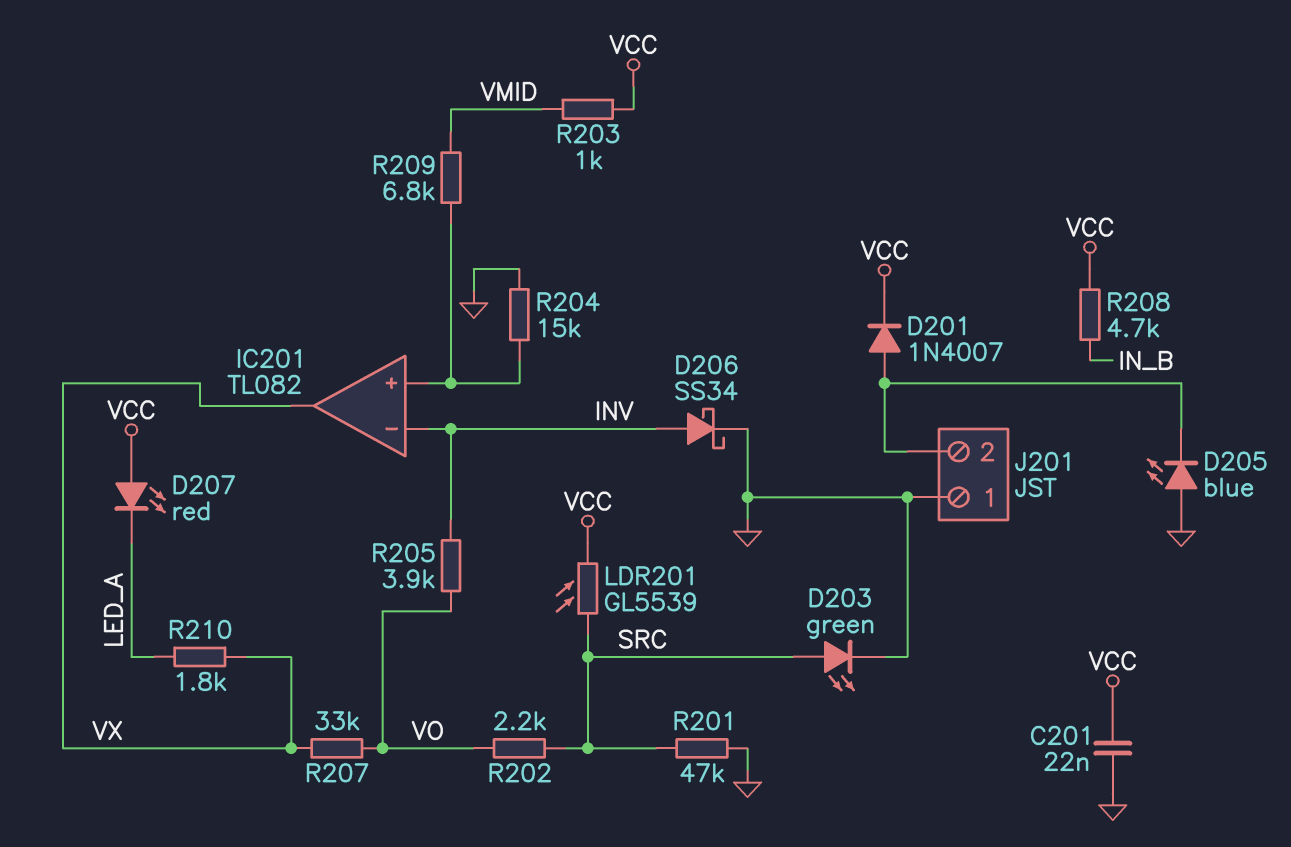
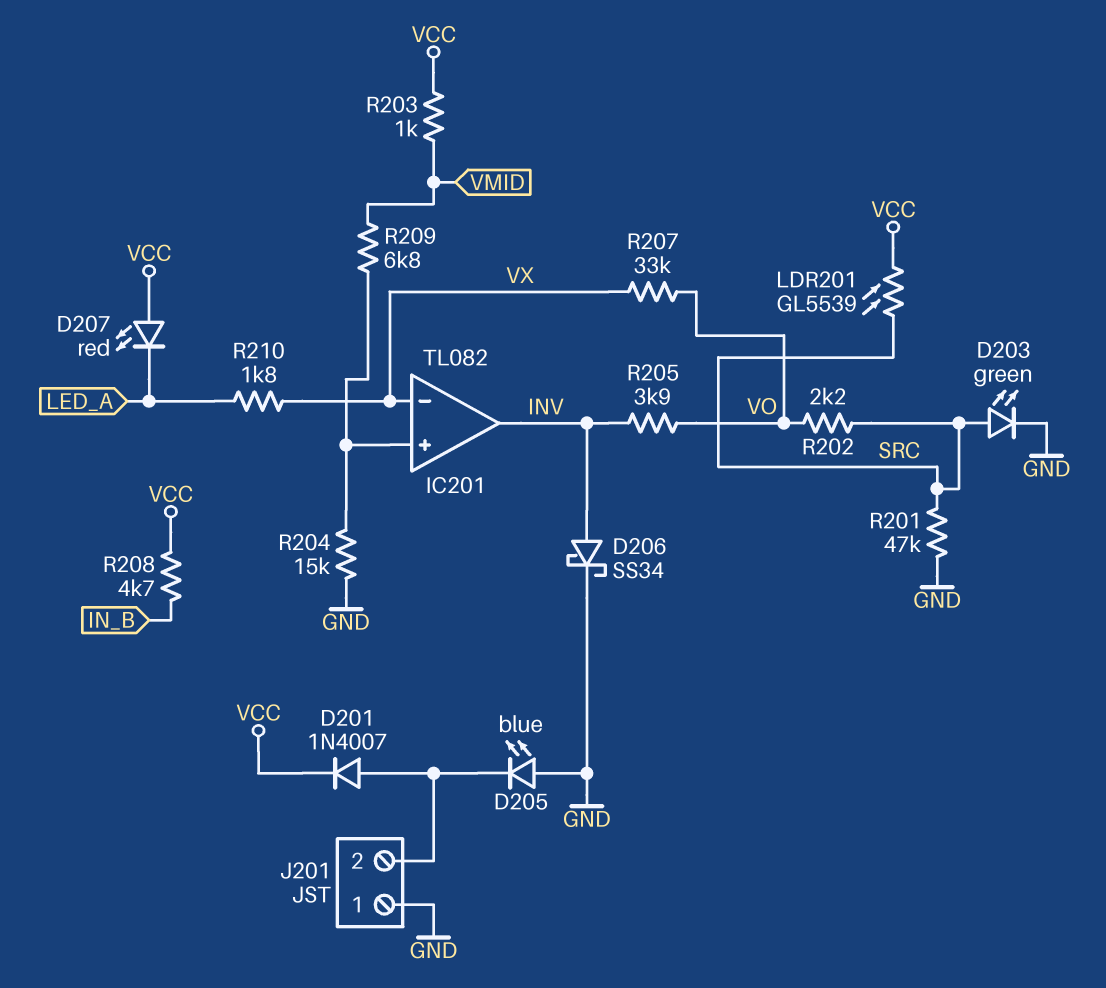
C201: 22nF (GND, VCC) -> none
IC201 pin in-: INV -> VX
IC201 pin out: VX -> INV

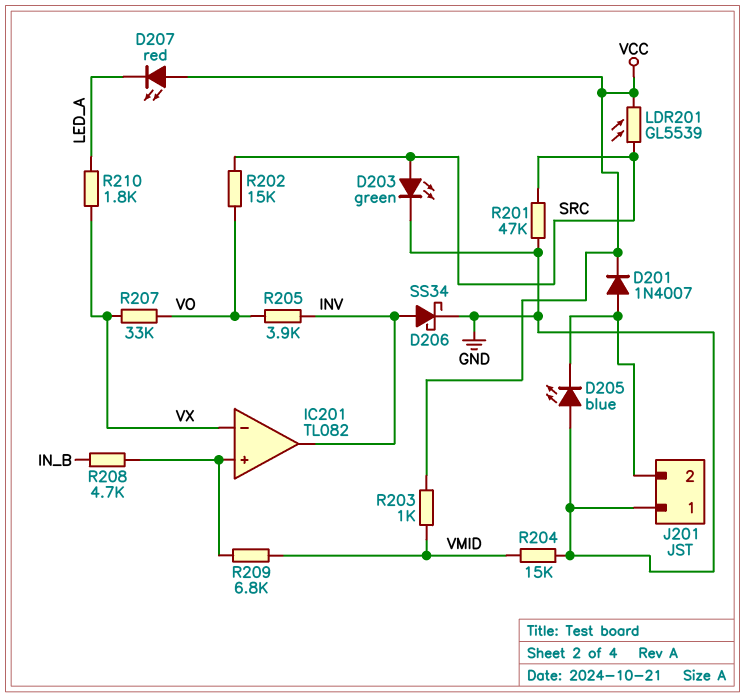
R202: 2.2k (SRC, VO) -> 15k (SRC, VO)
R204: 15k (GND, IC201/in+) -> 15k (GND, VMID)
R208: 4.7k (IN_B, VCC) -> 4.7k (IC201/in+, IN_B)

